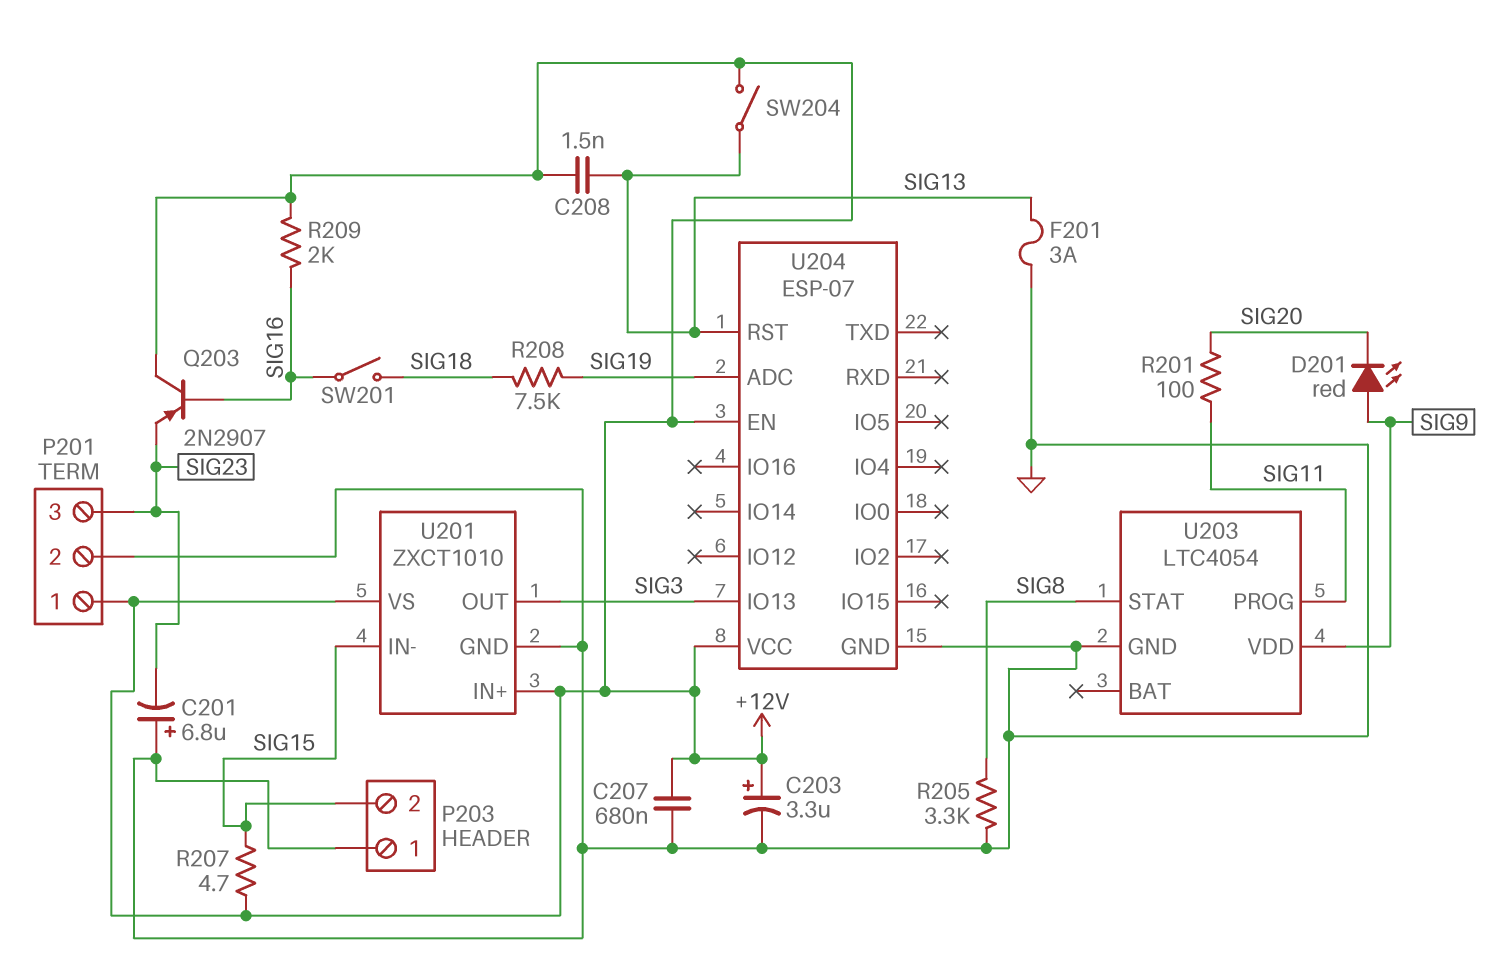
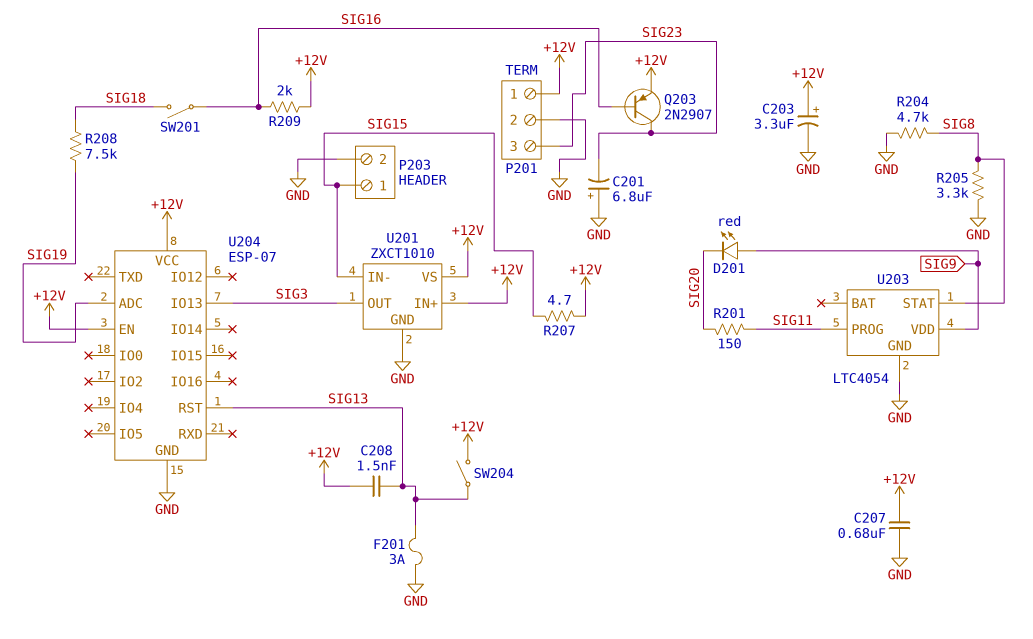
P203 pin 1: GND -> SIG15
P203 pin 2: SIG15 -> GND
Q203: PNP 2N2907 (B SIG16, C +12V, E SIG23) -> PNP 2N2907 (B SIG16, C SIG23, E +12V)
R201: 100 (SIG11, SIG20) -> 150 (SIG11, SIG20)
R204: none -> 4.7k (GND, SIG8)

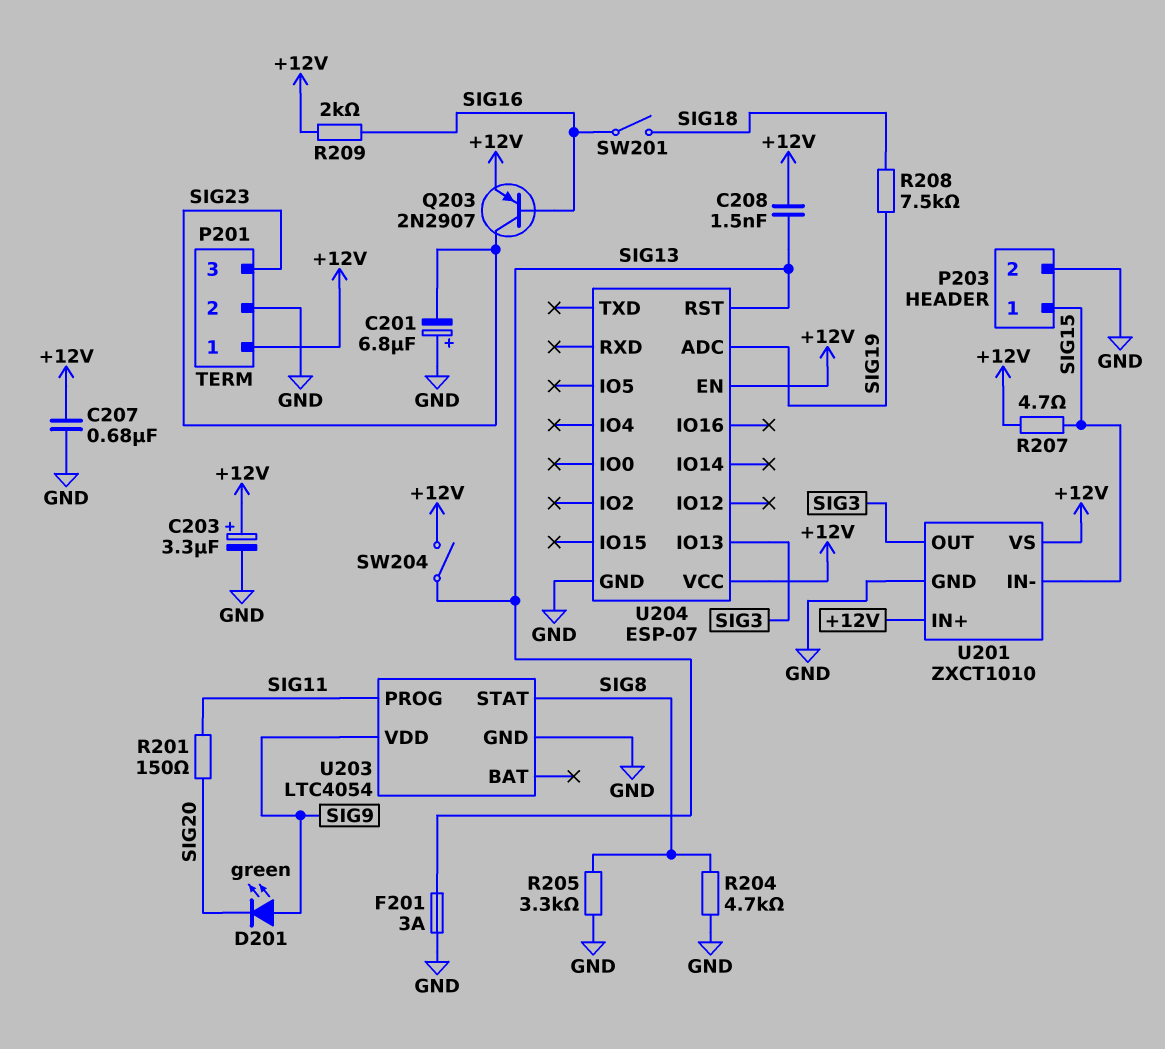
D201: LED red (A SIG9, K SIG20) -> LED green (A SIG9, K SIG20)

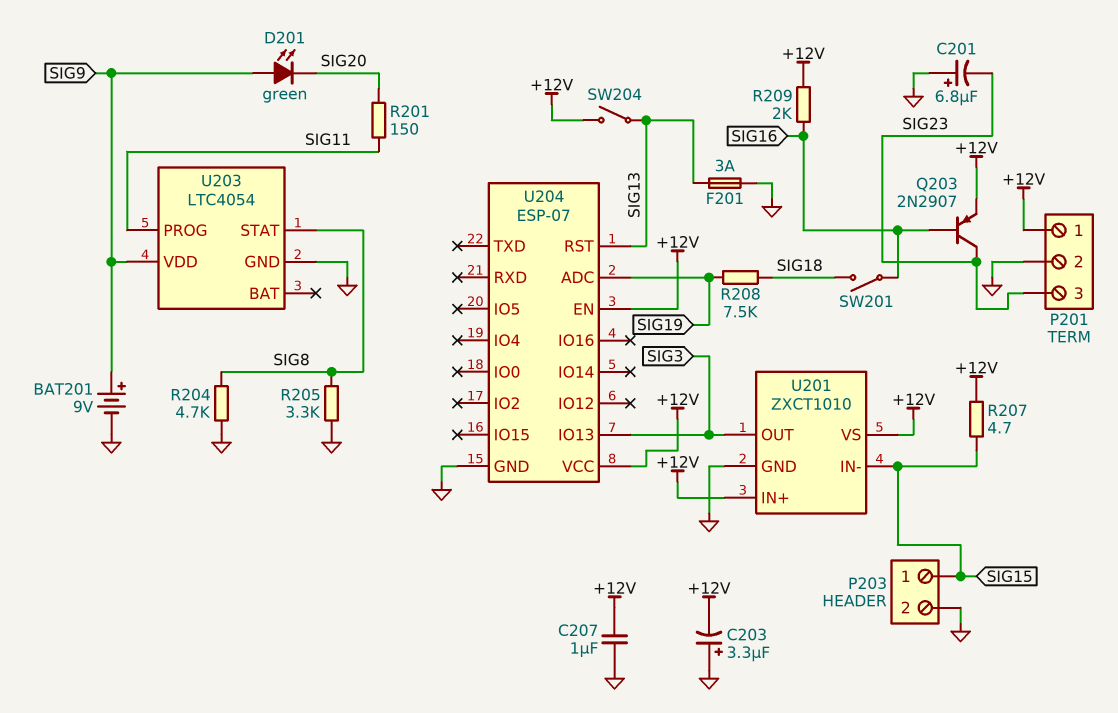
BAT201: none -> 9V (plus SIG9, minus GND)
C203: 3.3uF (plus +12V, minus GND) -> 3.3uF (plus GND, minus +12V)
C207: 680nF (+12V, GND) -> 1uF (+12V, GND)
C208: 1.5nF (+12V, SIG13) -> none

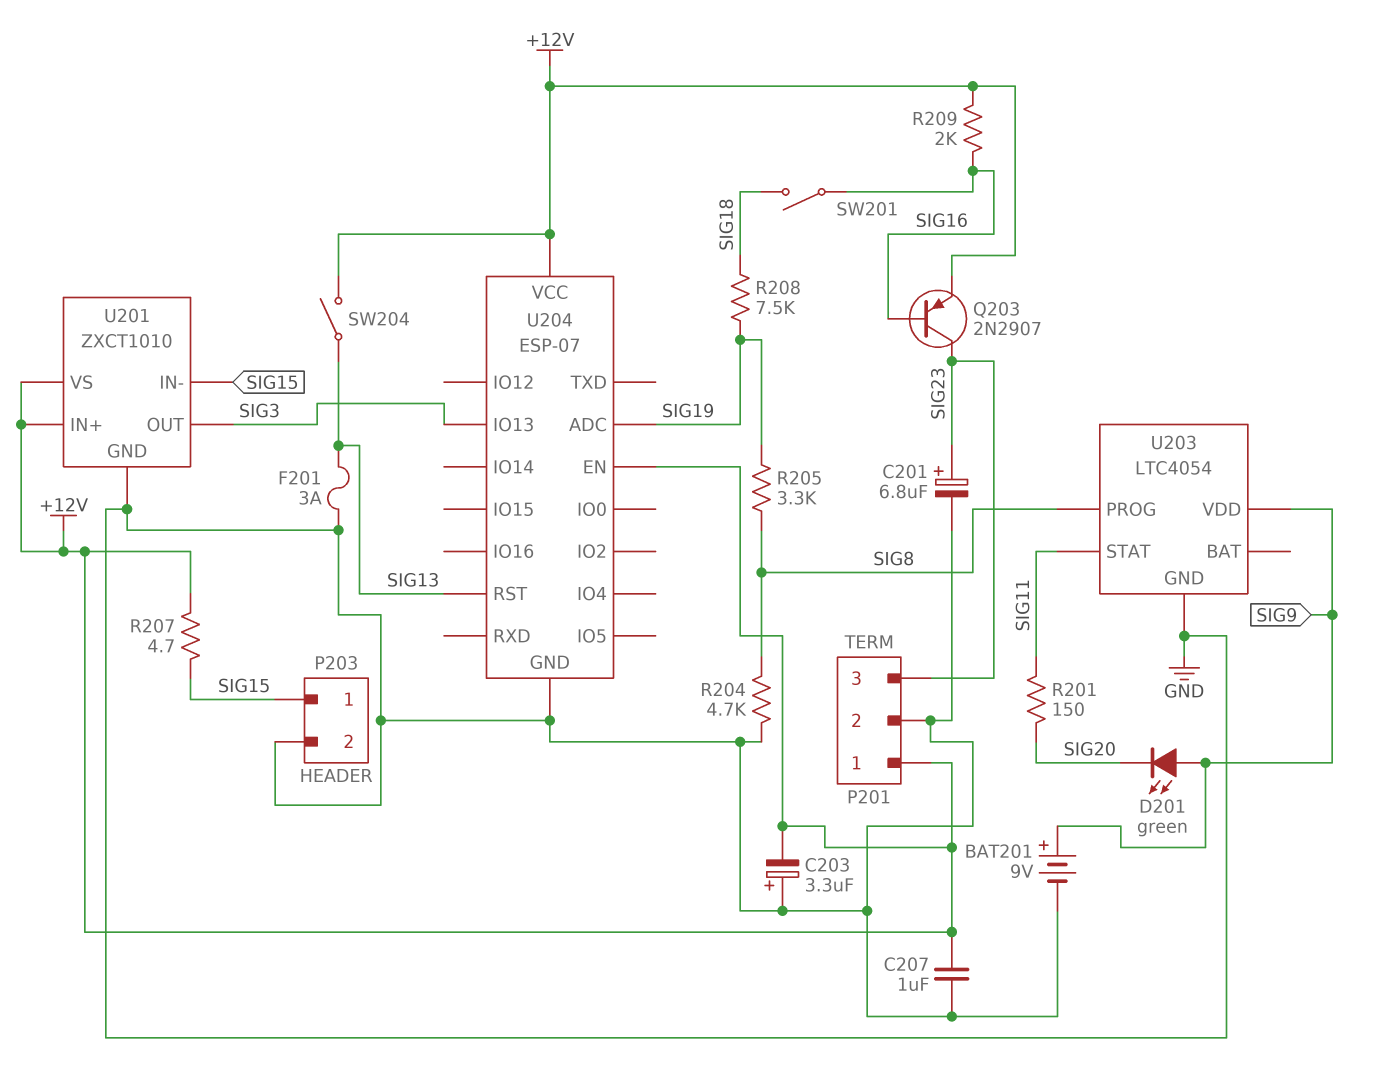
C201: 6.8uF (plus GND, minus SIG23) -> 6.8uF (plus SIG23, minus GND)
R205: 3.3k (GND, SIG8) -> 3.3k (SIG8, SIG19)
U203 pin PROG: SIG11 -> SIG8
U203 pin STAT: SIG8 -> SIG11

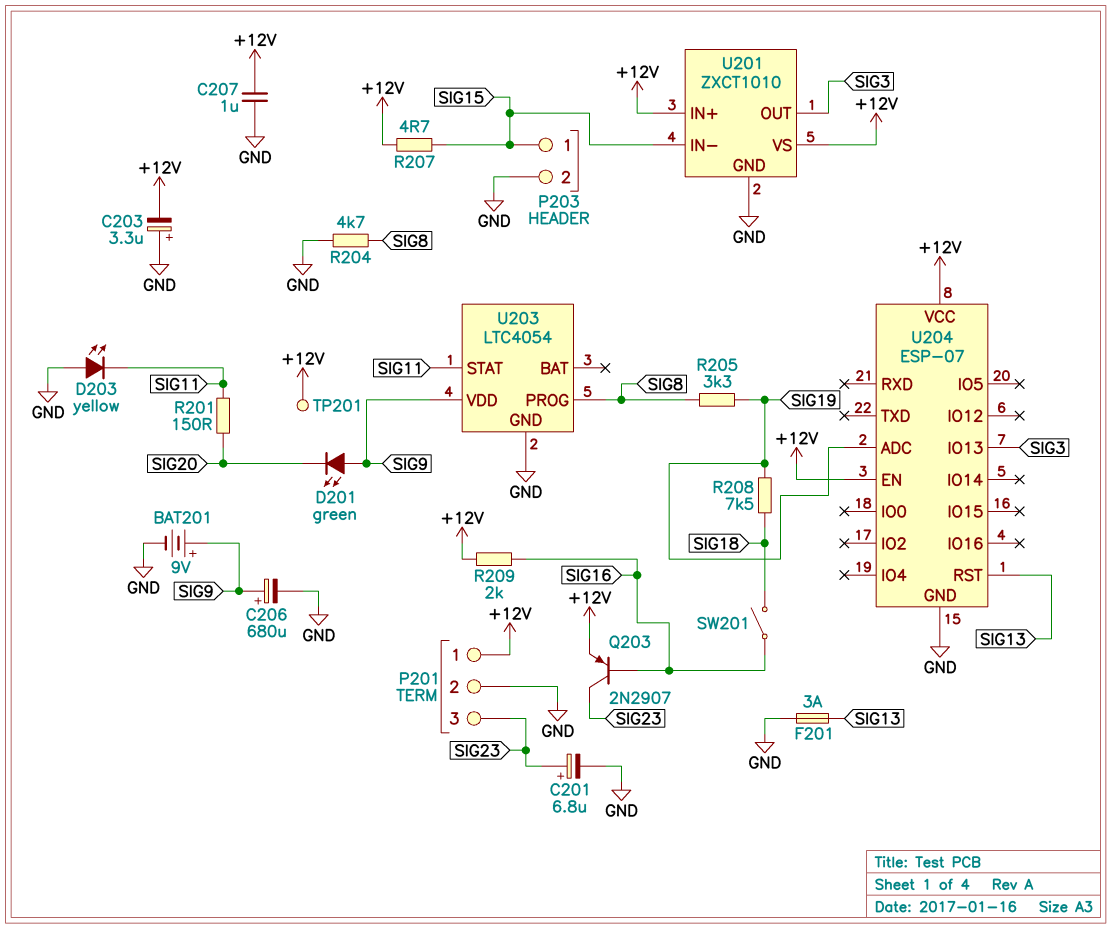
C206: none -> 680uF (plus SIG9, minus GND)
D203: none -> LED yellow (A GND, K SIG11)
SW204: switch (+12V, SIG13) -> none
TP201: none -> test point (+12V)

